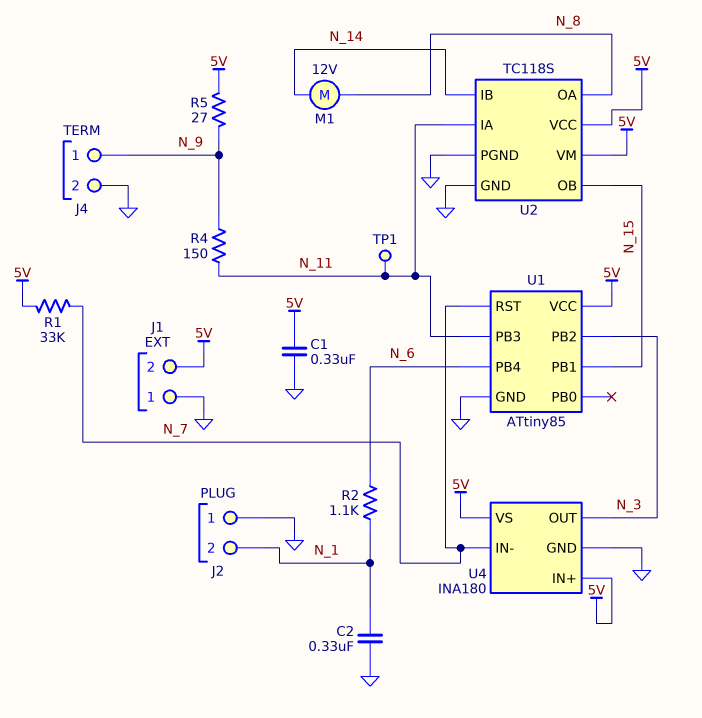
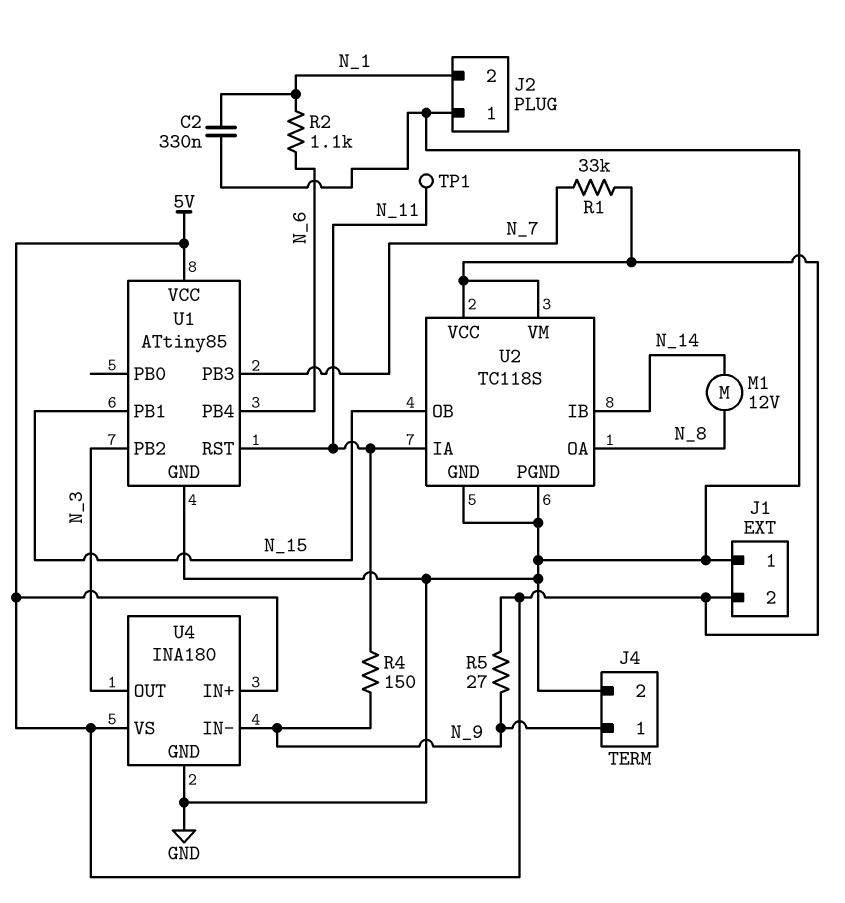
C1: 330nF (5V, GND) -> none
U1 pin PB3: N_11 -> N_7
U1 pin RST: N_7 -> N_11
U4 pin IN-: N_7 -> N_9

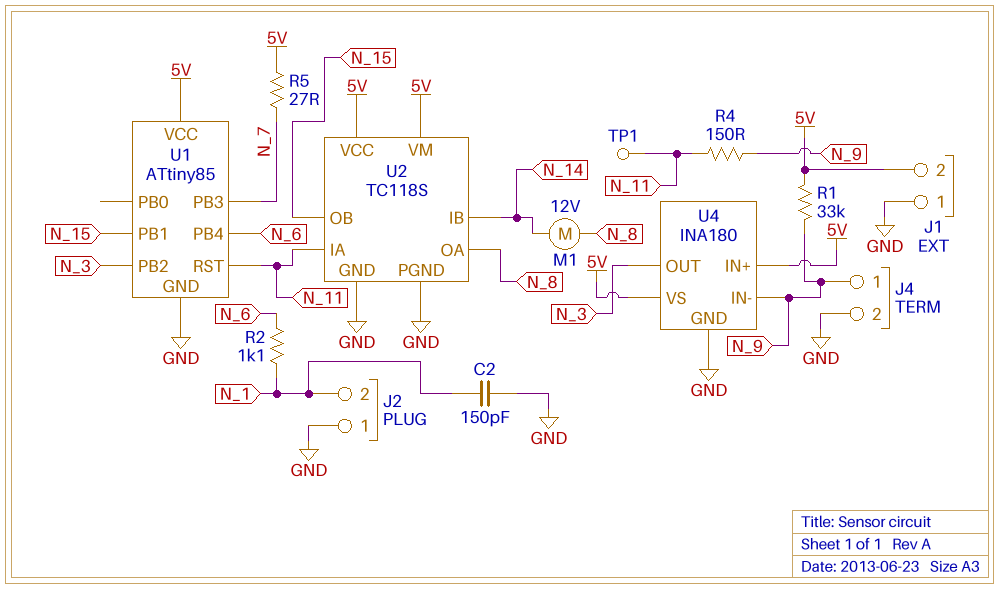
C2: 330nF (GND, N_1) -> 150pF (GND, N_1)
R1: 33k (5V, N_7) -> 33k (5V, N_9)
R5: 27 (5V, N_9) -> 27 (5V, N_7)

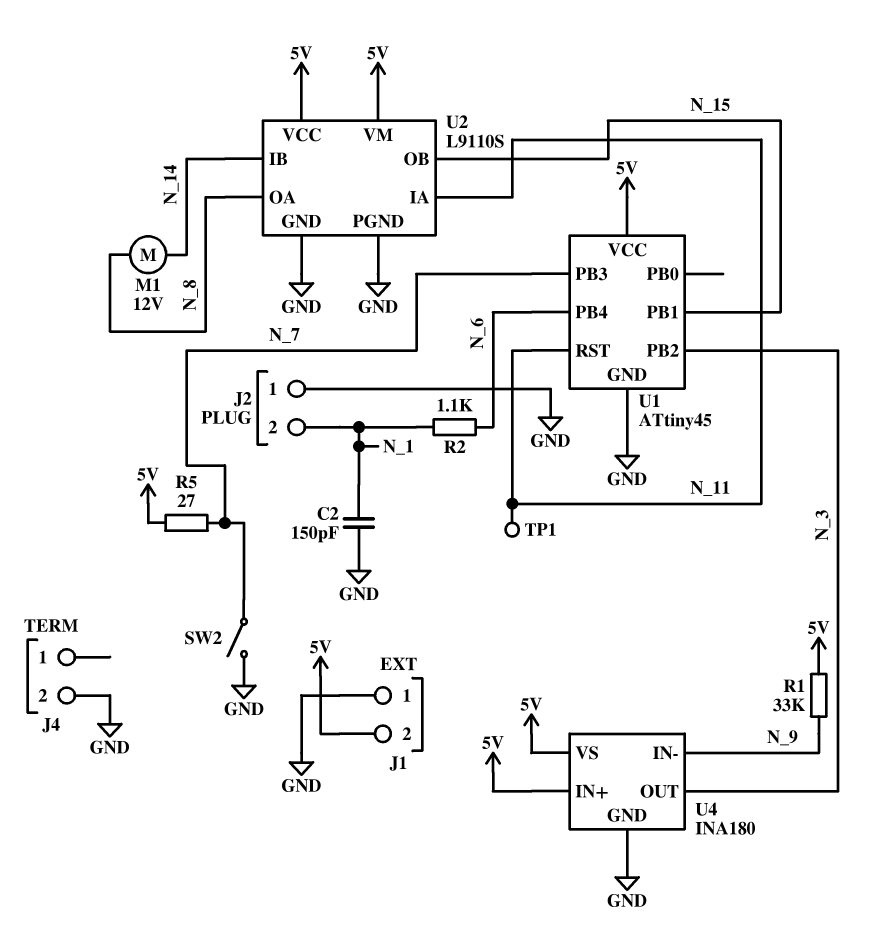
J4 pin 1: N_9 -> none
R4: 150 (N_9, N_11) -> none
SW2: none -> switch (GND, N_7)
U1: ATtiny85 -> ATtiny45
U2: TC118S -> L9110S

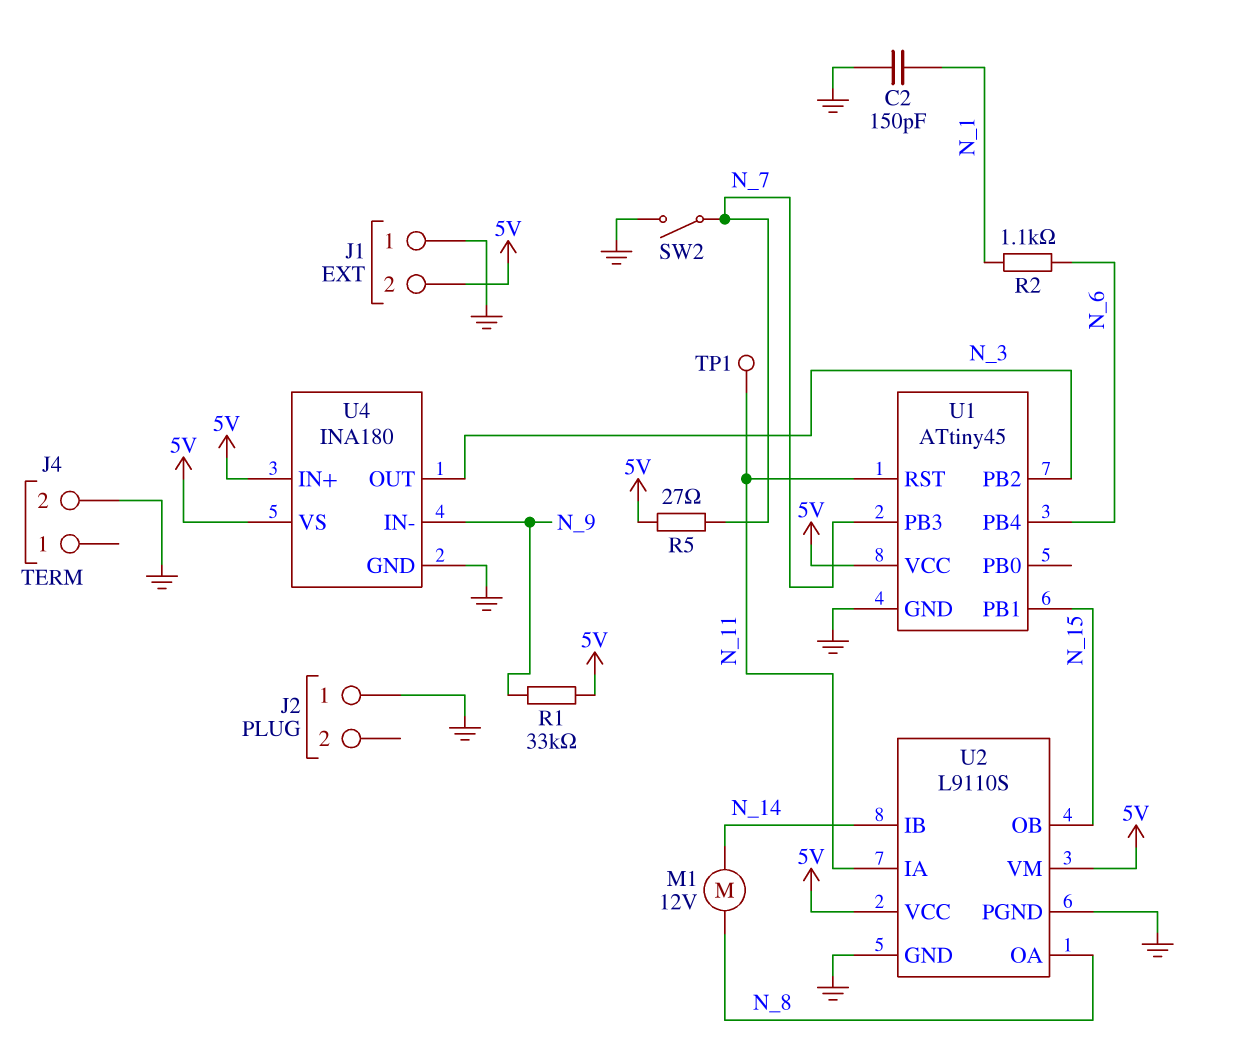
J2 pin 2: N_1 -> none

